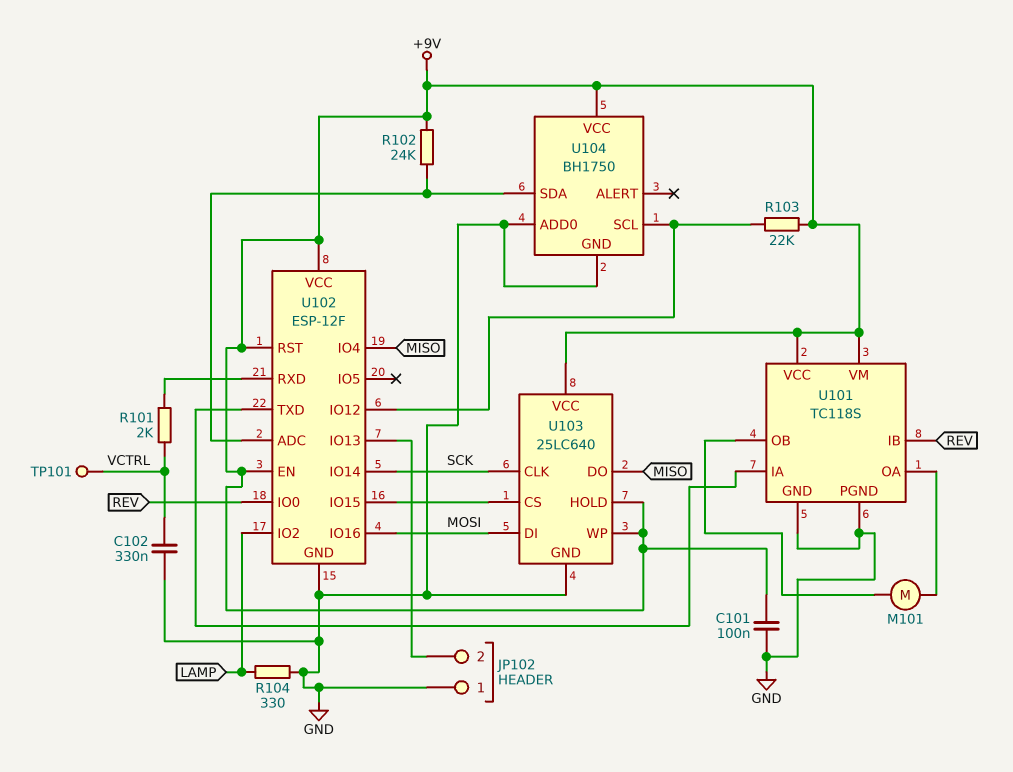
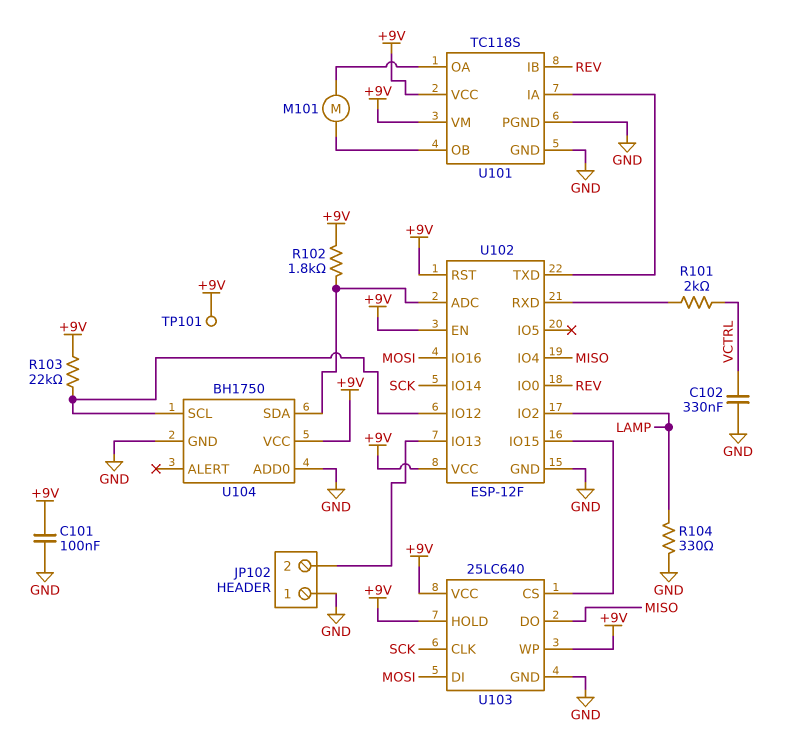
R102: 24k (+9V, U102/ADC) -> 1.8k (+9V, U102/ADC)
TP101: test point (VCTRL) -> test point (+9V)

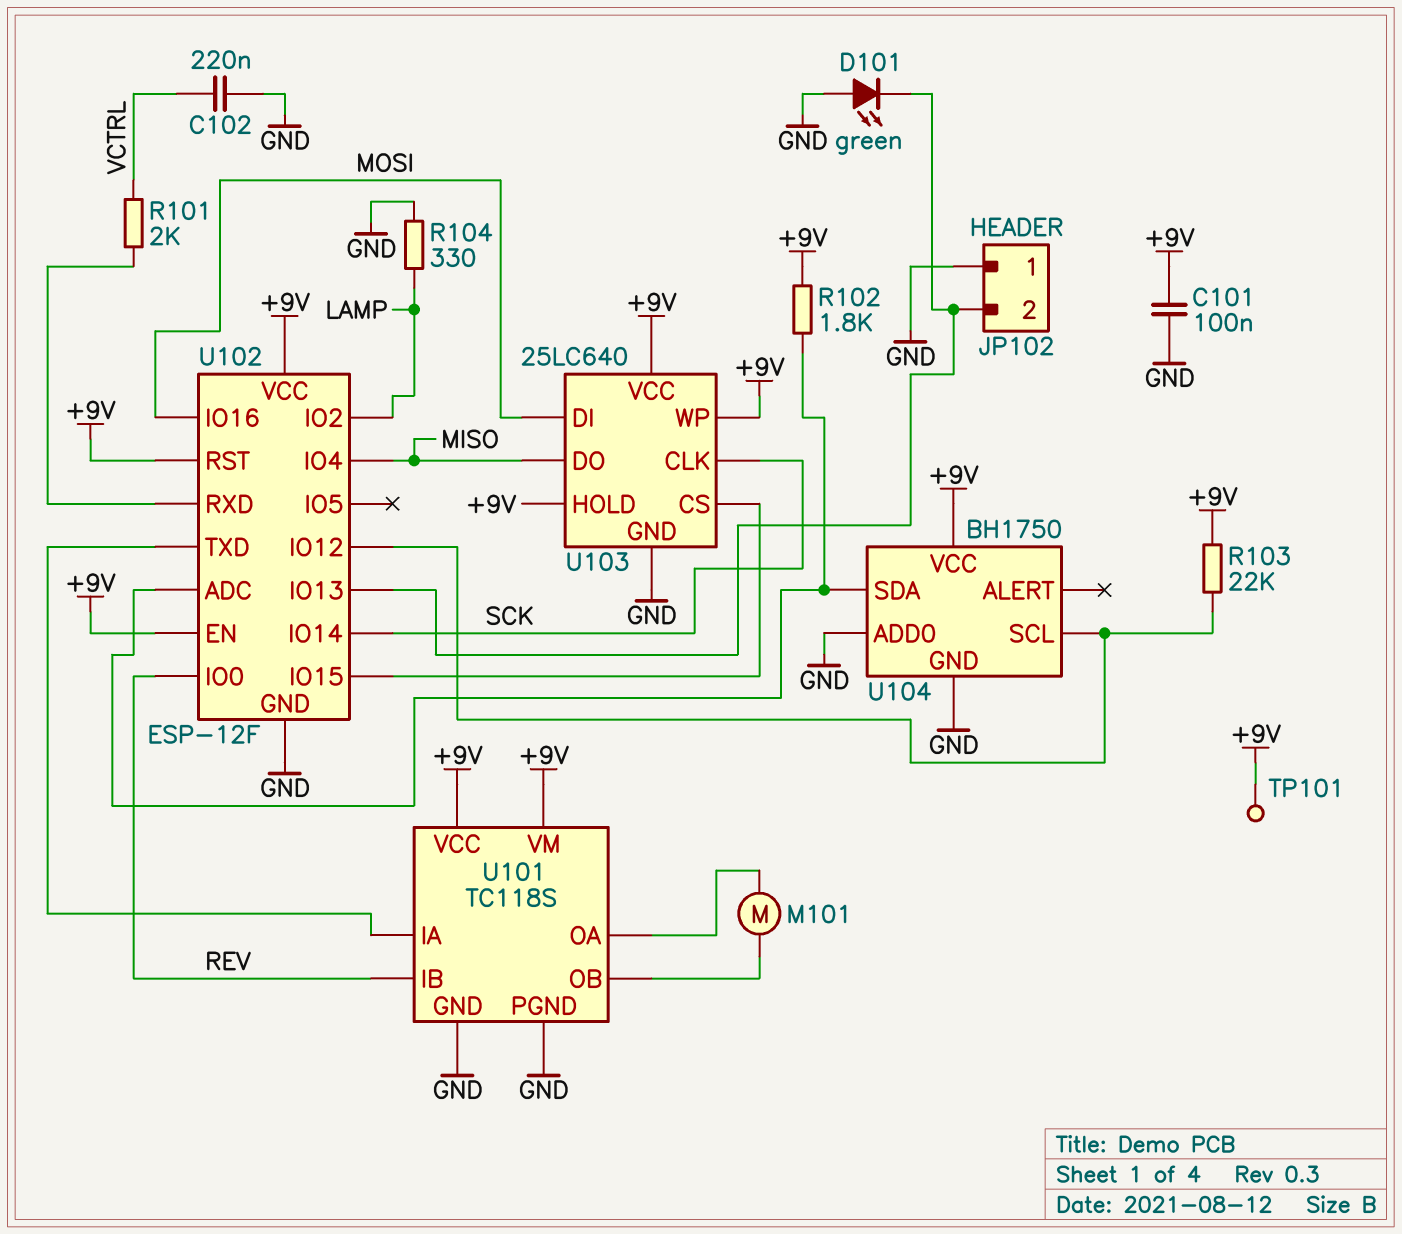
C102: 330nF (GND, VCTRL) -> 220nF (GND, VCTRL)
D101: none -> LED green (A GND, K JP102/2)

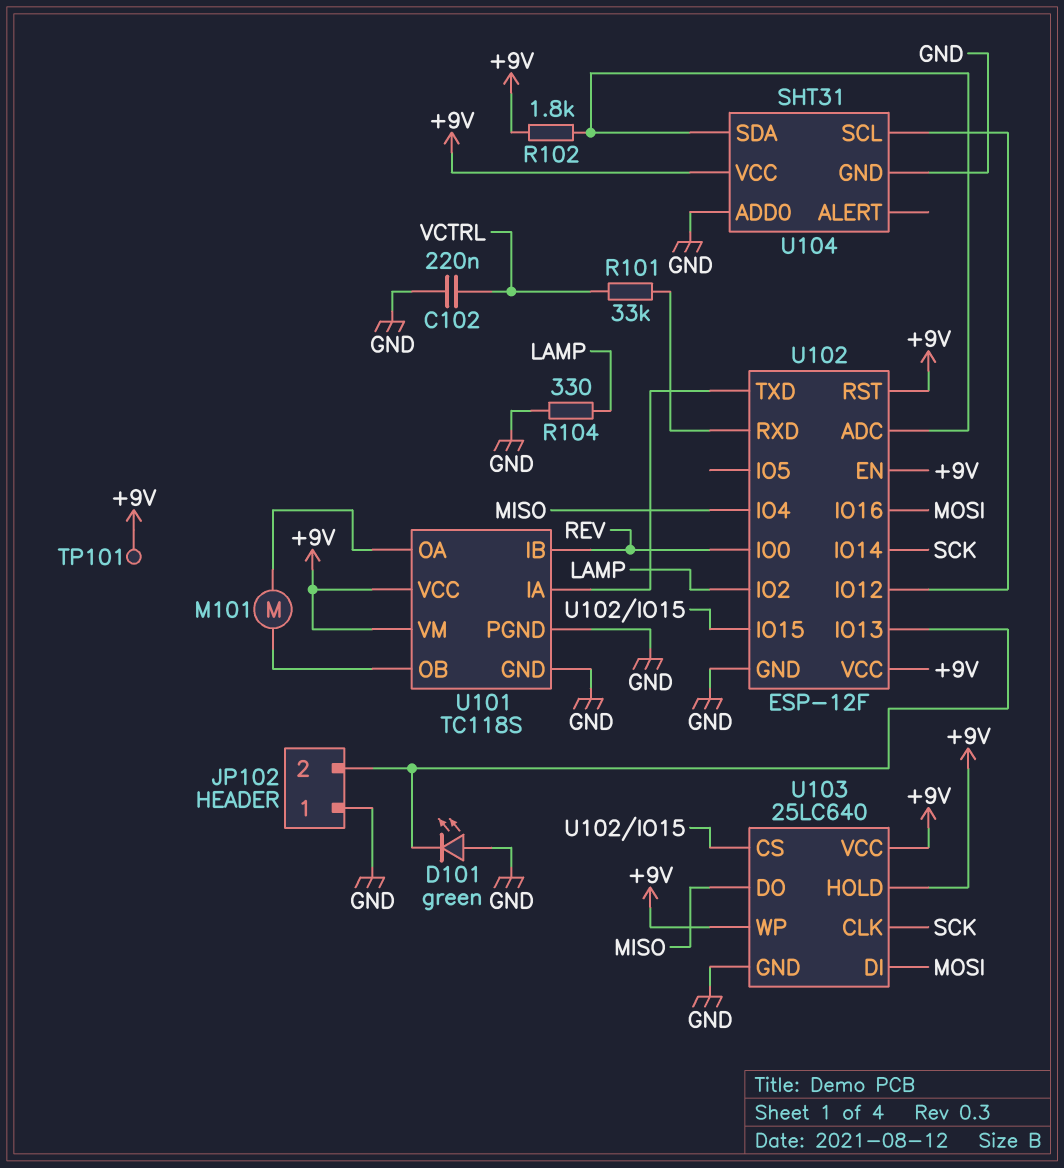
C101: 100nF (+9V, GND) -> none
R101: 2k (U102/RXD, VCTRL) -> 33k (U102/RXD, VCTRL)
R103: 22k (+9V, U102/IO12) -> none
U104: BH1750 -> SHT31

